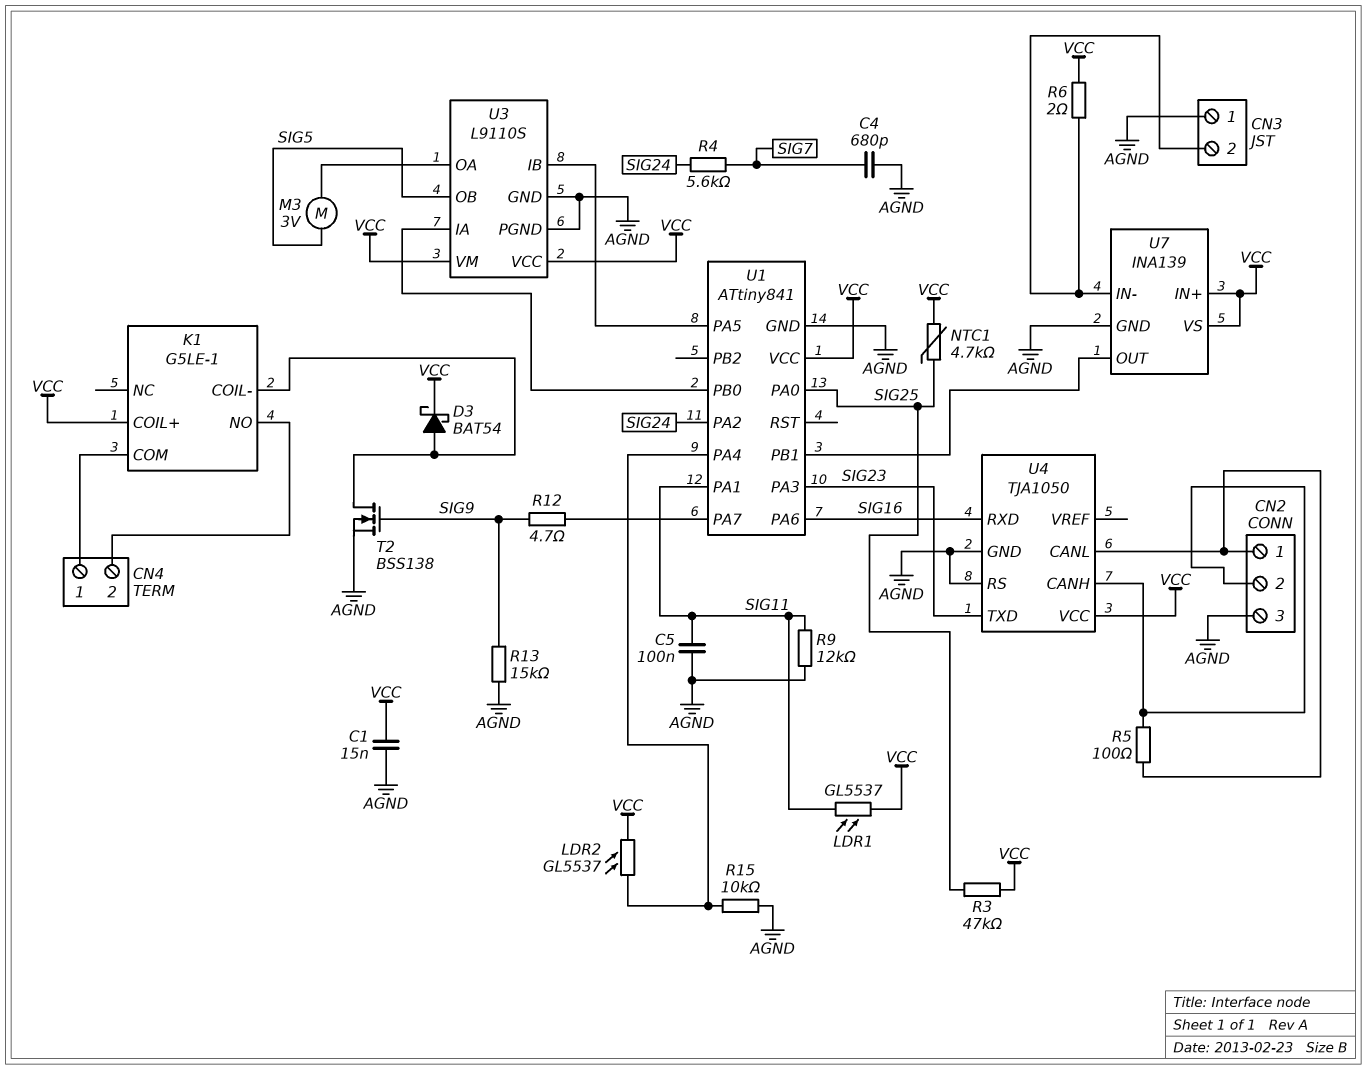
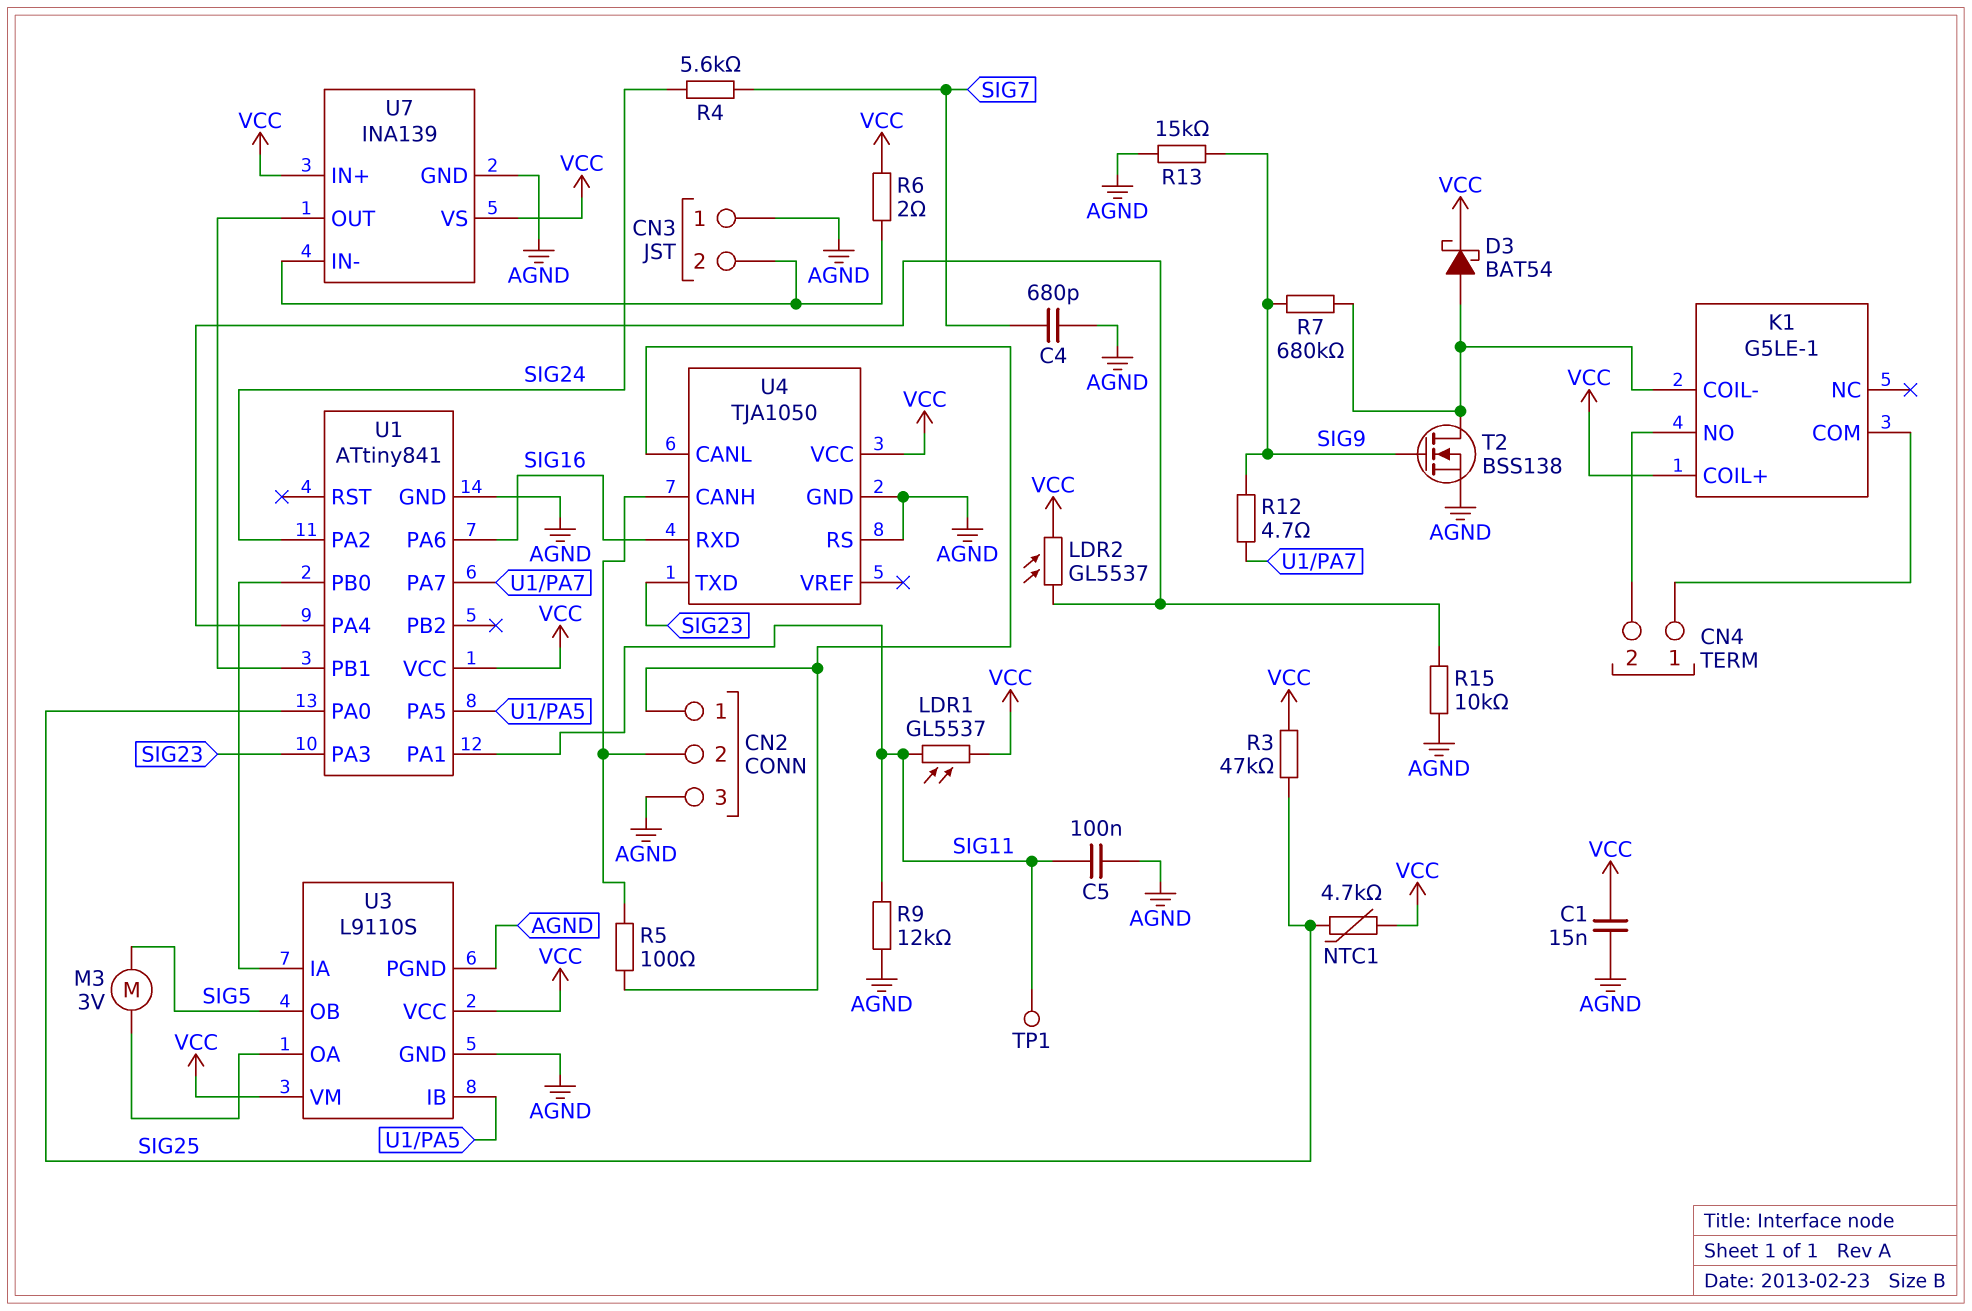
R7: none -> 680k (K1/COIL-, SIG9)
TP1: none -> test point (SIG11)

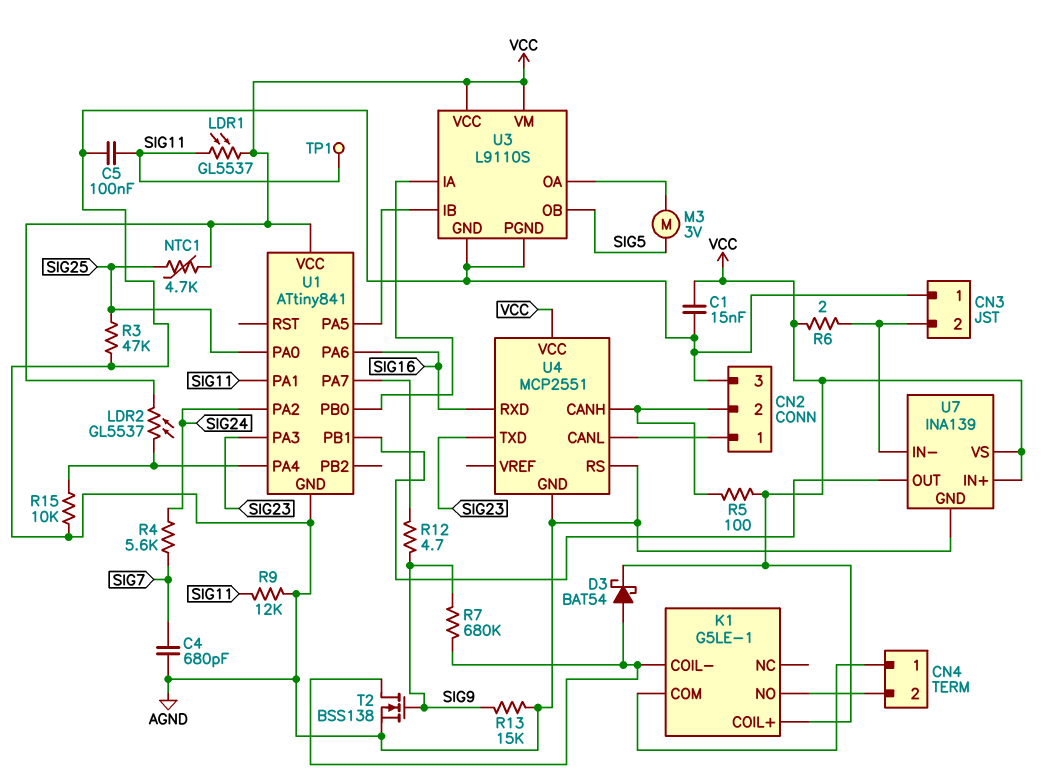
R3: 47k (SIG25, VCC) -> 47k (AGND, SIG25)
R5: 100 (CN2/1, CN2/2) -> 100 (CN2/2, VCC)
U4: TJA1050 -> MCP2551

